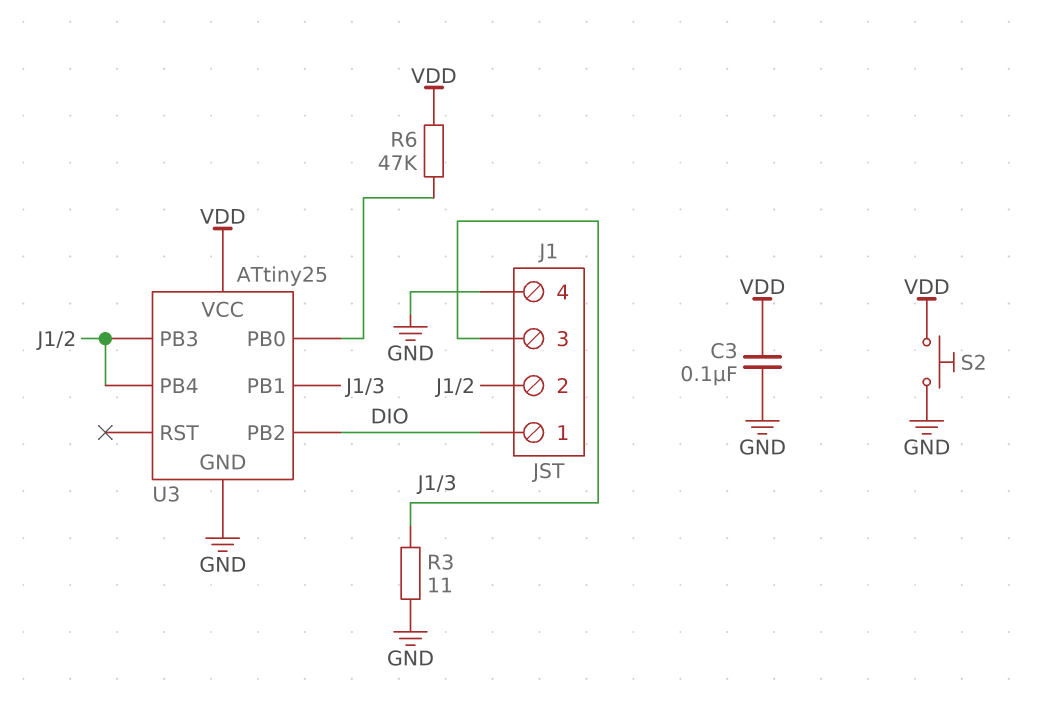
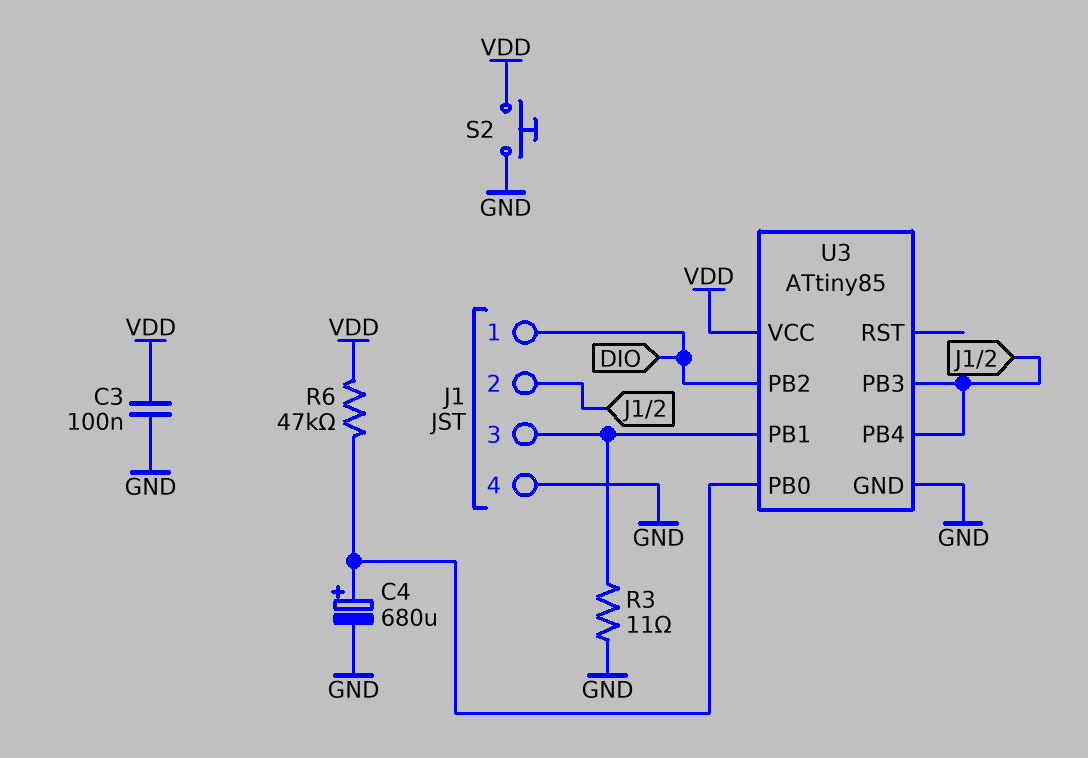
C4: none -> 680uF (plus U3/PB0, minus GND)
U3: ATtiny25 -> ATtiny85

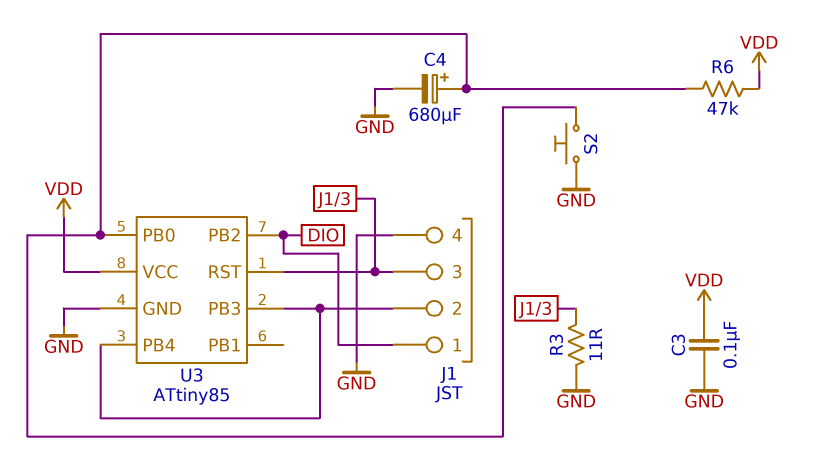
S2: button (GND, VDD) -> button (GND, U3/PB0)
U3 pin PB1: J1/3 -> none
U3 pin RST: none -> J1/3

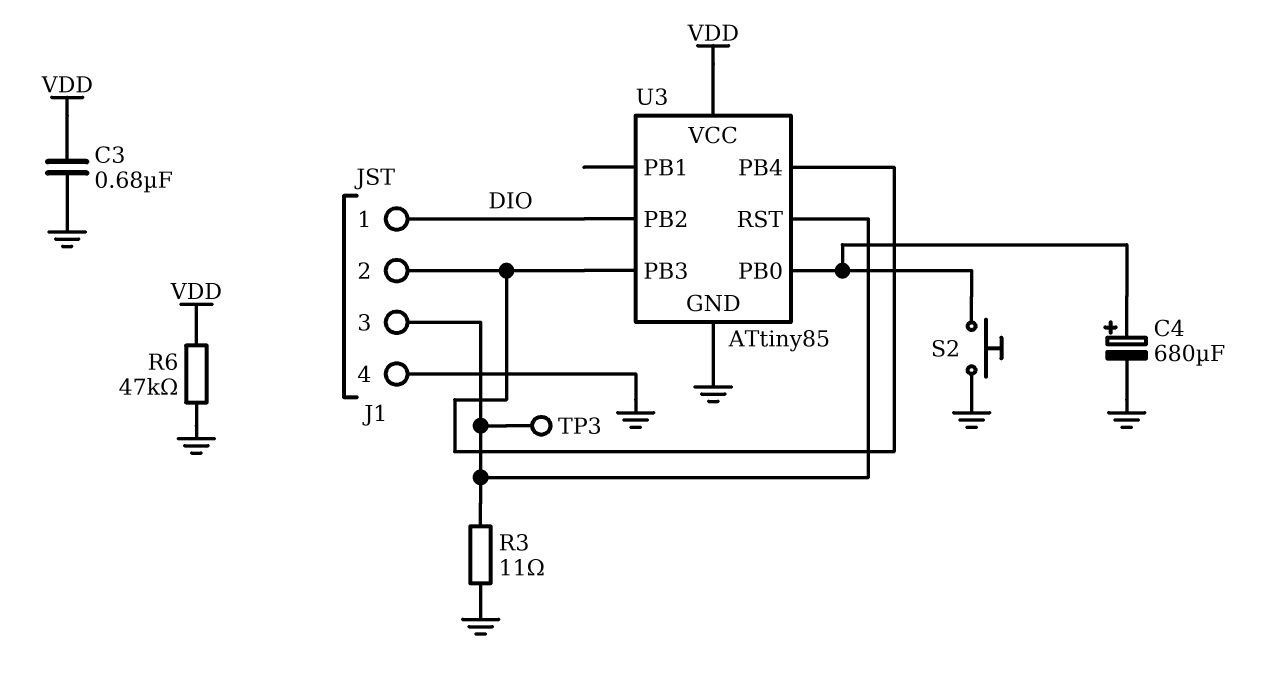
C3: 100nF (GND, VDD) -> 680nF (GND, VDD)
R6: 47k (U3/PB0, VDD) -> 47k (GND, VDD)
TP3: none -> test point (J1/3)

